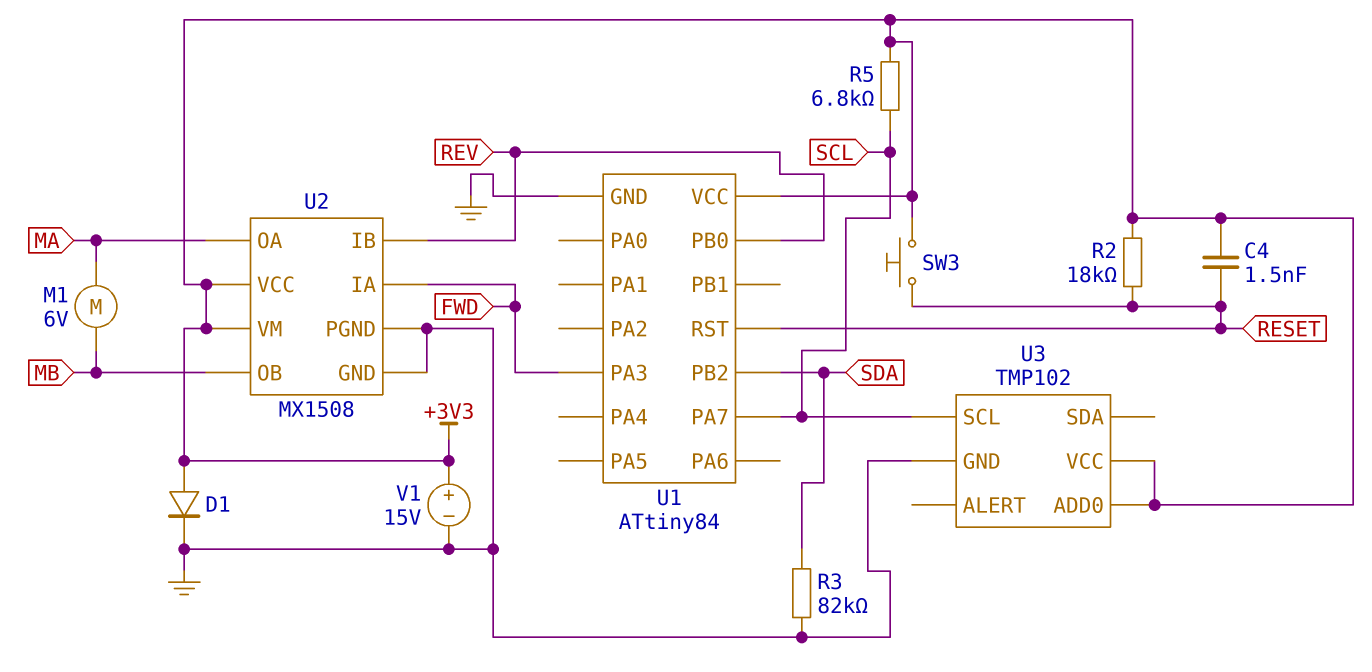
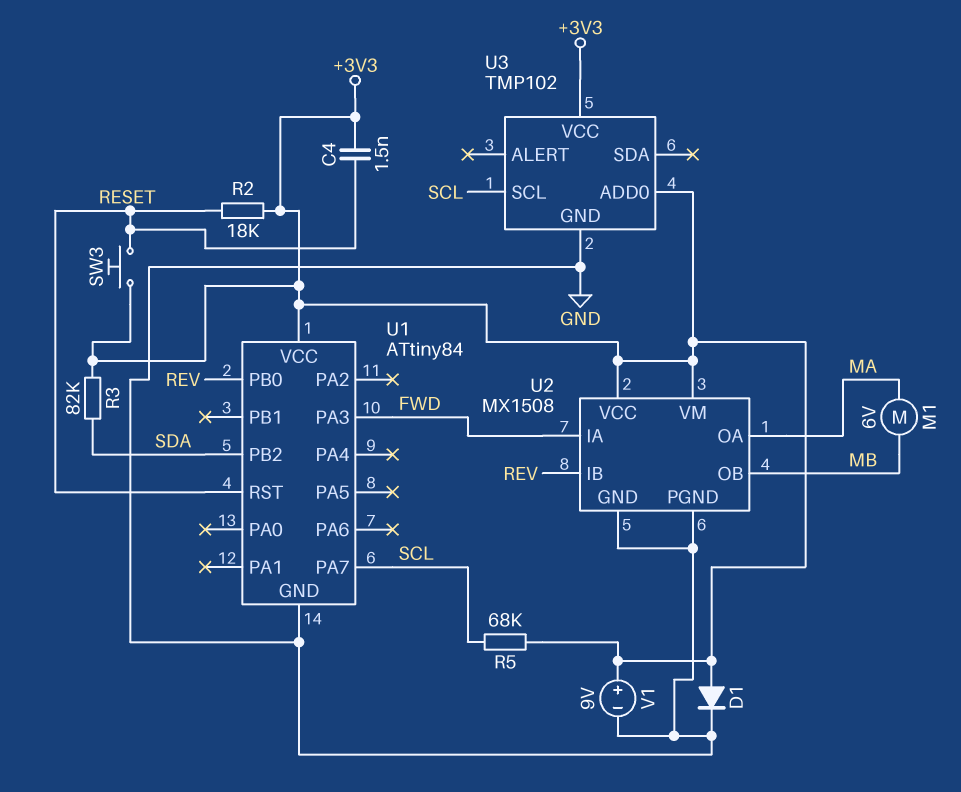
R3: 82k (GND, SDA) -> 82k (+3V3, SDA)
R5: 6.8k (+3V3, SCL) -> 68k (+3V3, SCL)
V1: 15V (plus +3V3, minus GND) -> 9V (plus +3V3, minus GND)

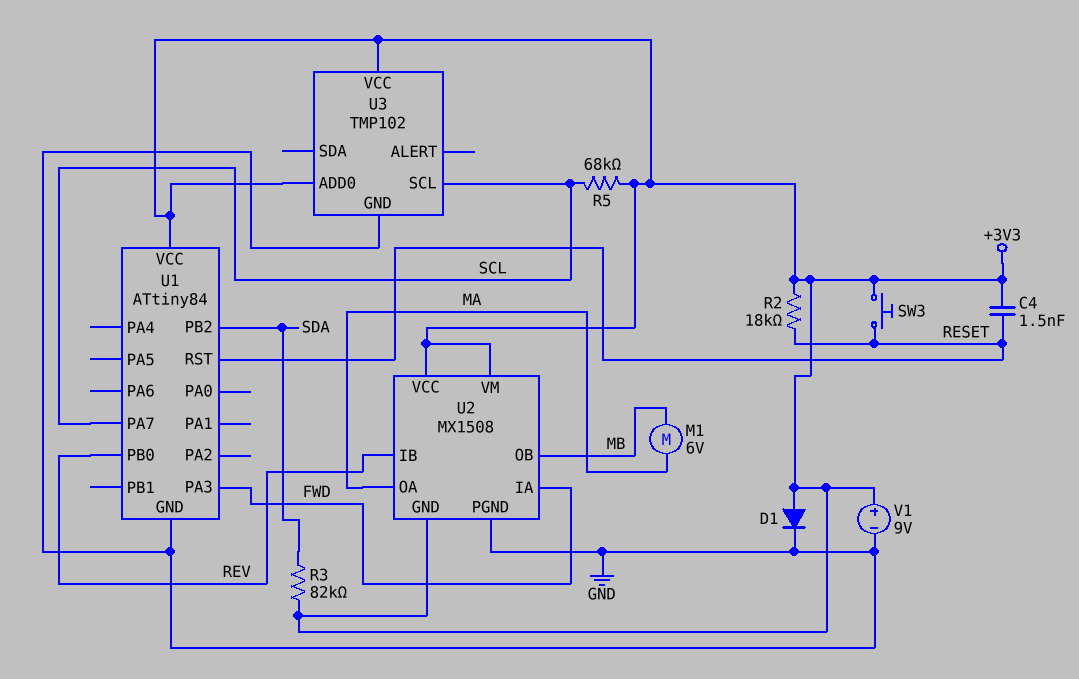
U2 pin GND: GND -> +3V3

